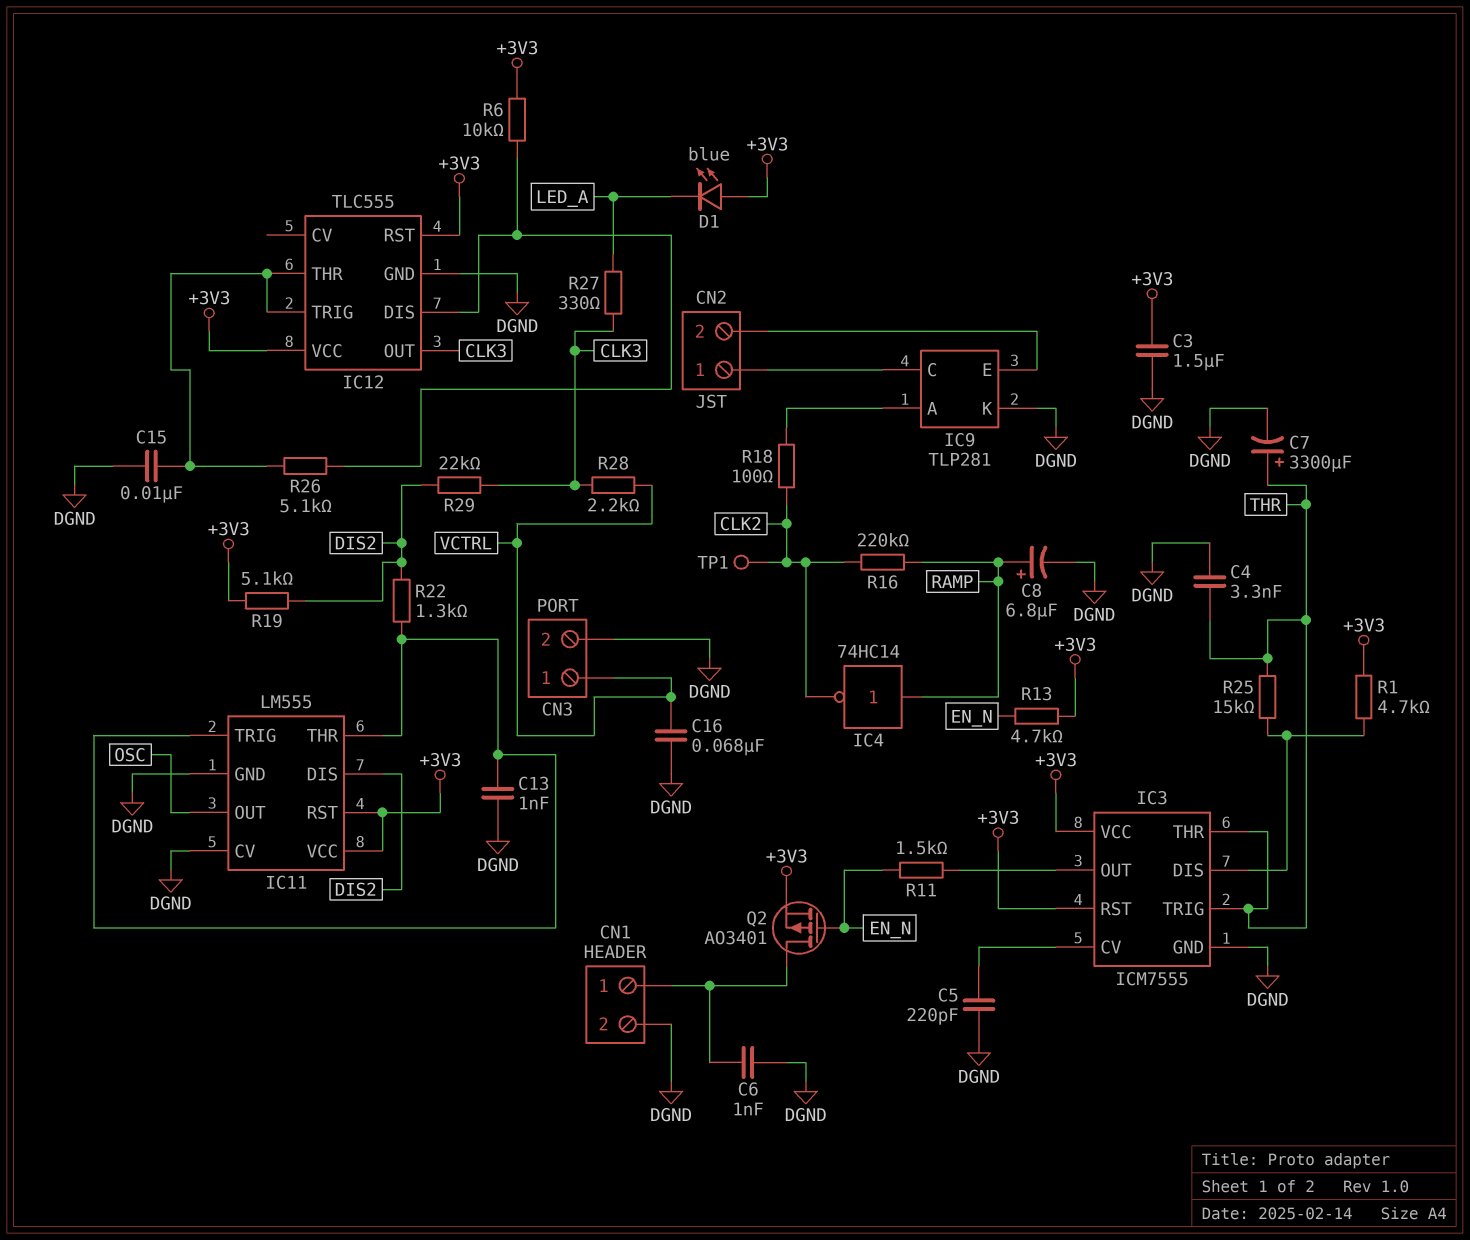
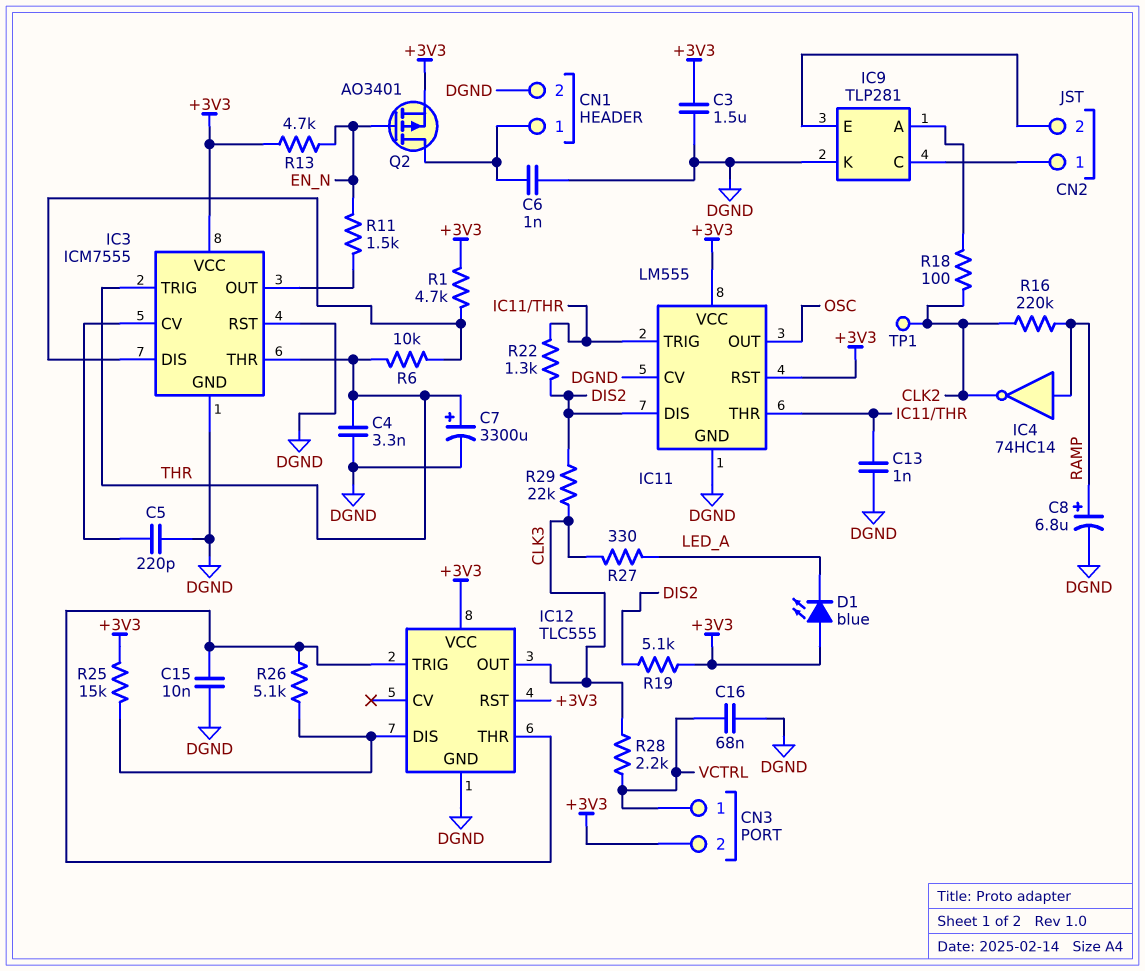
CN3 pin 2: DGND -> +3V3
IC3 pin RST: +3V3 -> DGND
R6: 10k (+3V3, IC12/DIS) -> 10k (IC3/DIS, THR)
R25: 15k (IC3/DIS, THR) -> 15k (+3V3, IC12/DIS)

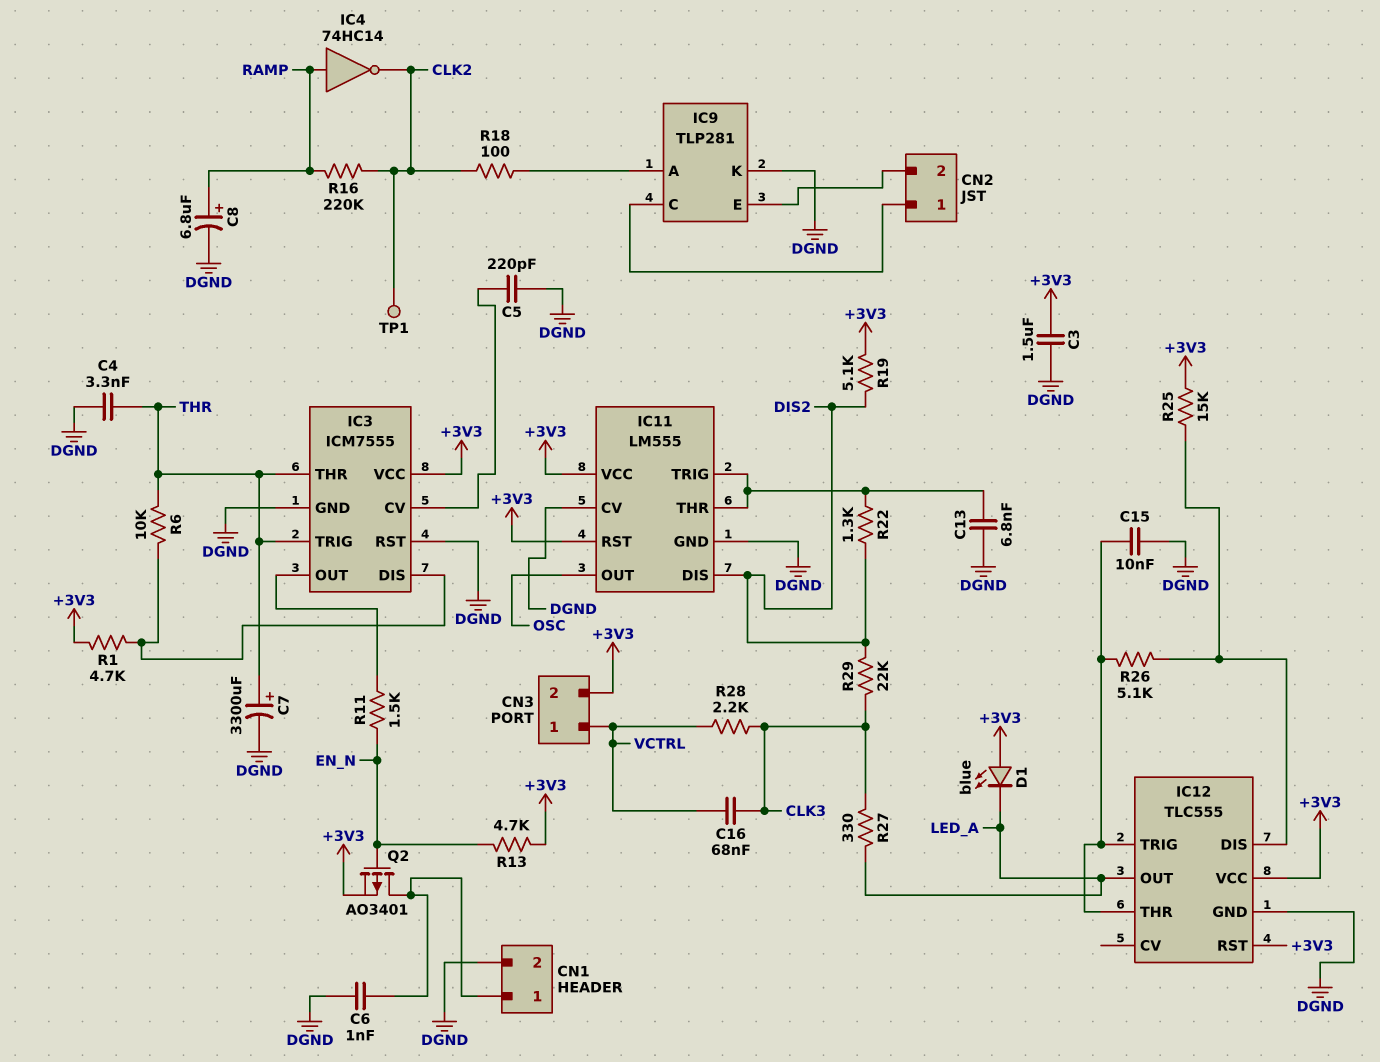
C13: 1nF (DGND, IC11/THR) -> 6.8nF (DGND, IC11/THR)
C16: 68nF (DGND, VCTRL) -> 68nF (CLK3, VCTRL)
IC12 pin OUT: CLK3 -> LED_A

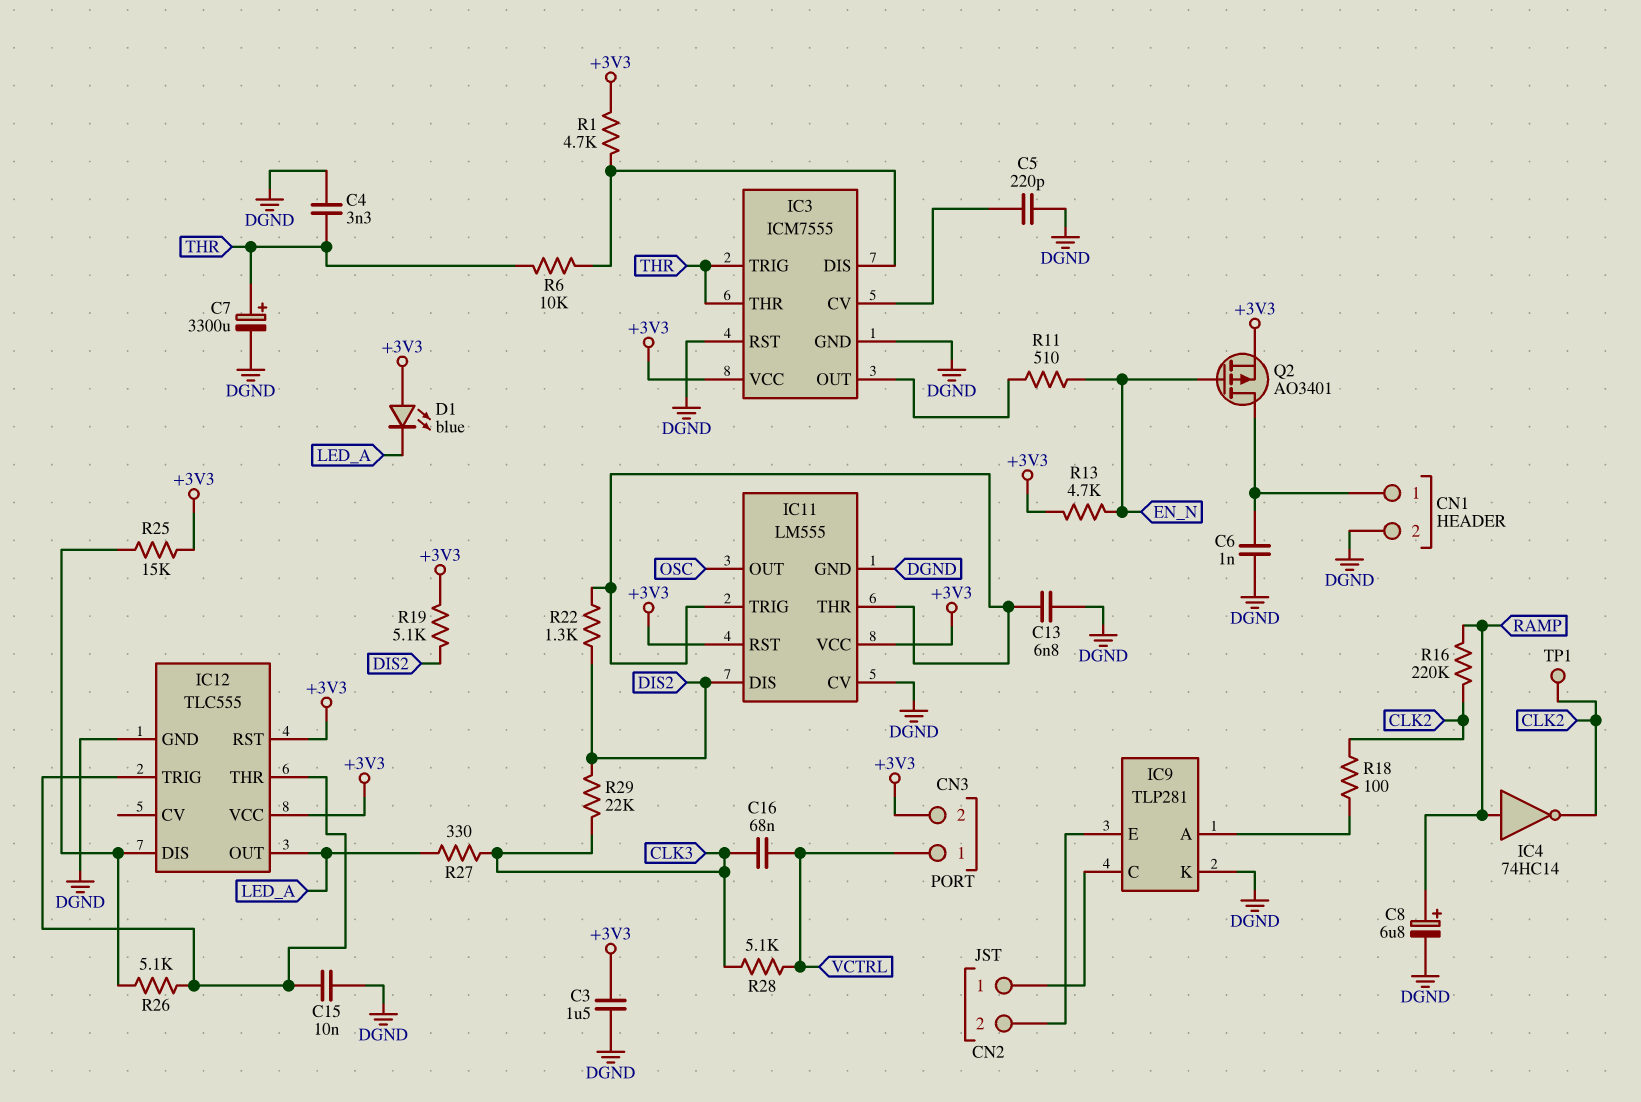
R11: 1.5k (EN_N, IC3/OUT) -> 510 (EN_N, IC3/OUT)
R28: 2.2k (CLK3, VCTRL) -> 5.1k (CLK3, VCTRL)

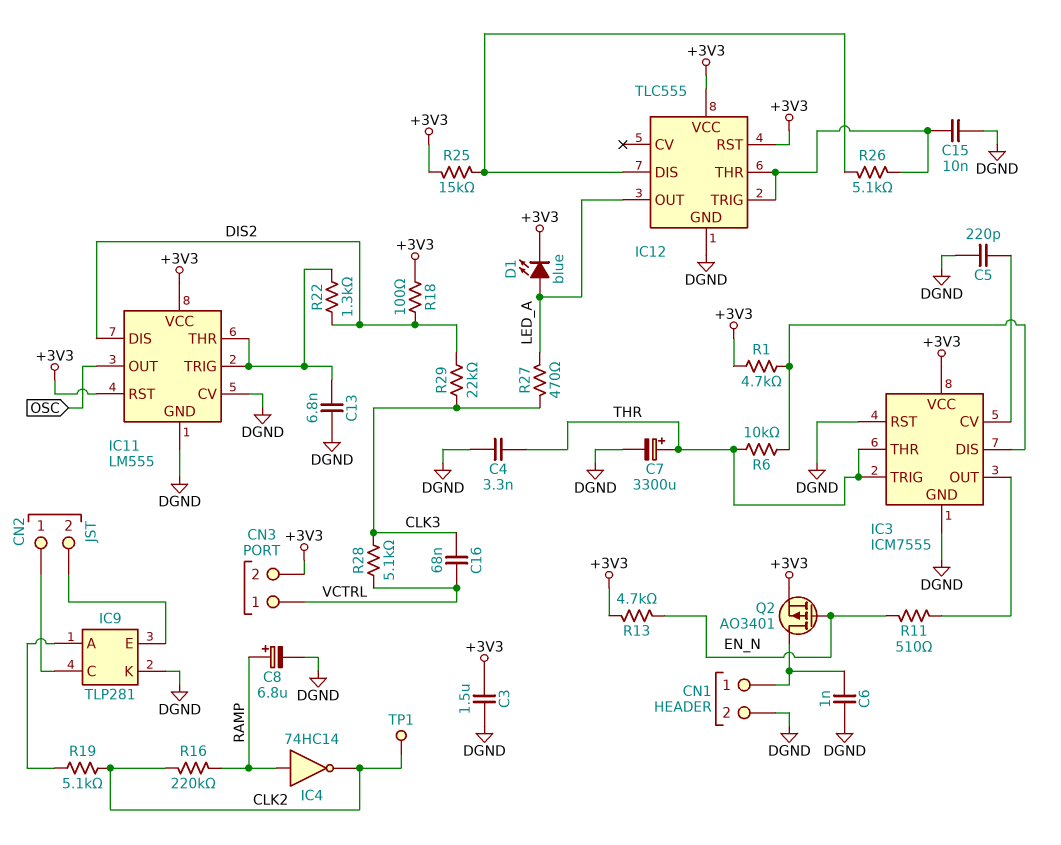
D1: LED blue (A +3V3, K LED_A) -> LED blue (A LED_A, K +3V3)
R18: 100 (CLK2, IC9/A) -> 100 (+3V3, DIS2)
R19: 5.1k (+3V3, DIS2) -> 5.1k (CLK2, IC9/A)
R27: 330 (CLK3, LED_A) -> 470 (CLK3, LED_A)

